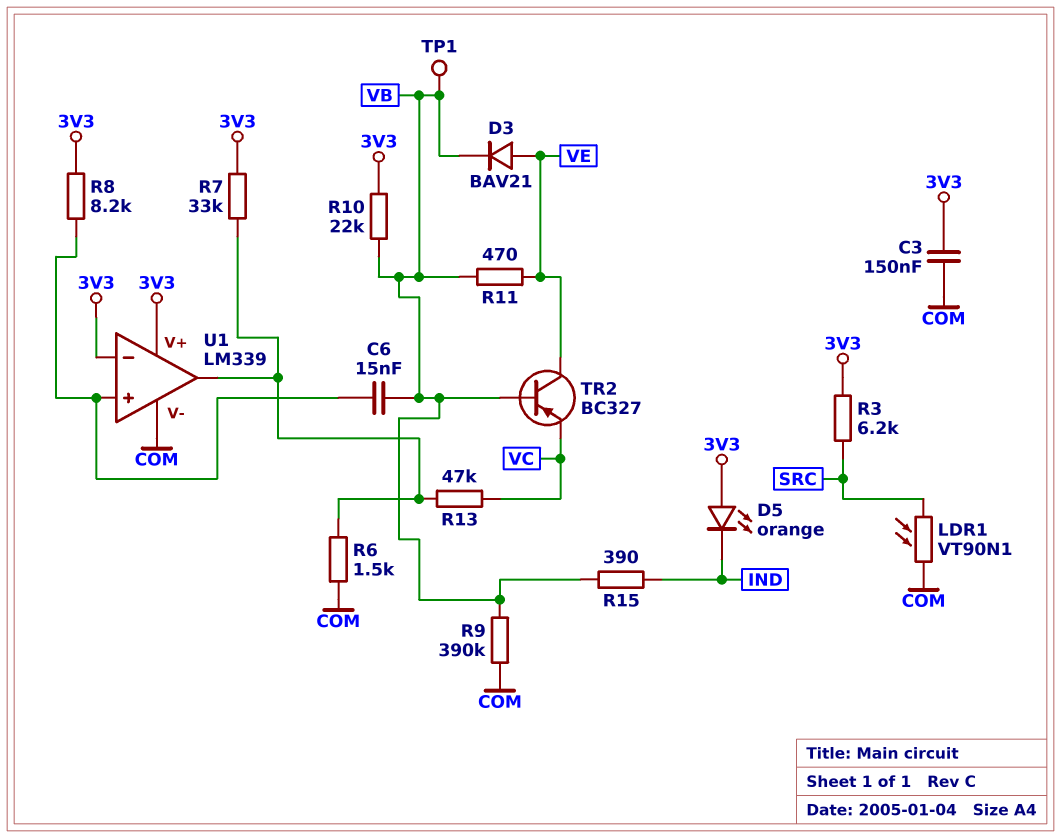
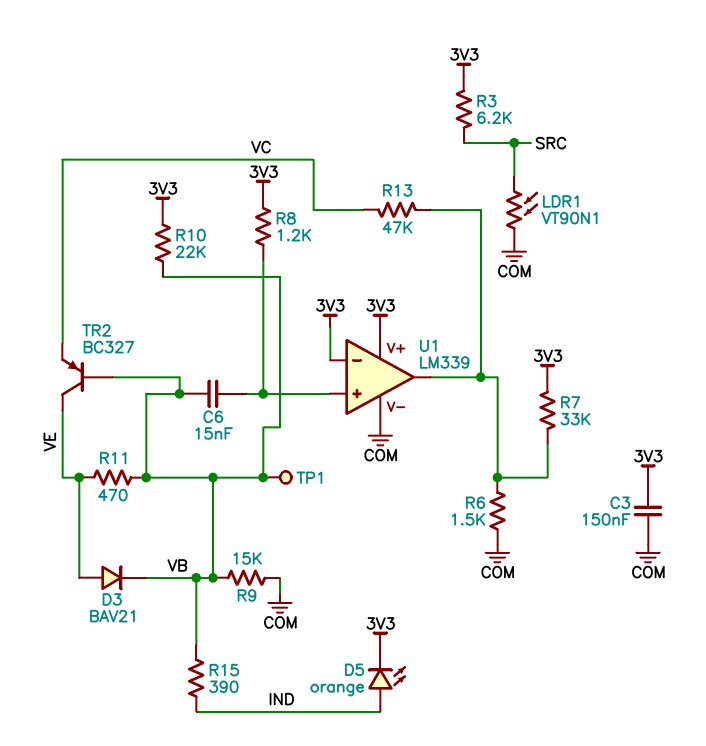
D5: LED orange (A 3V3, K IND) -> LED orange (A IND, K 3V3)
R8: 8.2k (3V3, U1/in+) -> 1.2k (3V3, U1/in+)
R9: 390k (COM, VB) -> 15k (COM, VB)

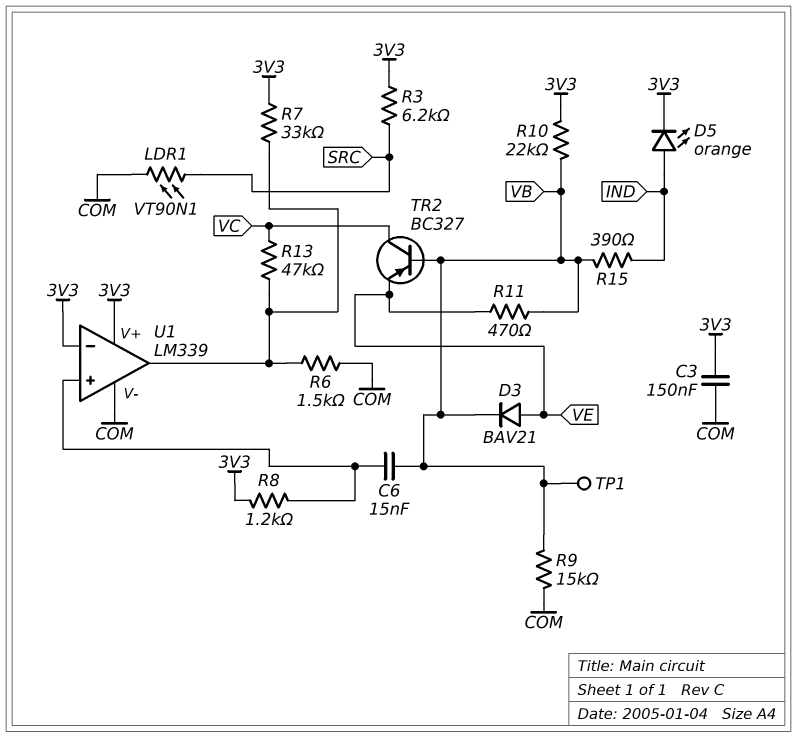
TR2: PNP BC327 (B VB, C VE, E VC) -> PNP BC327 (B VB, C VC, E VE)

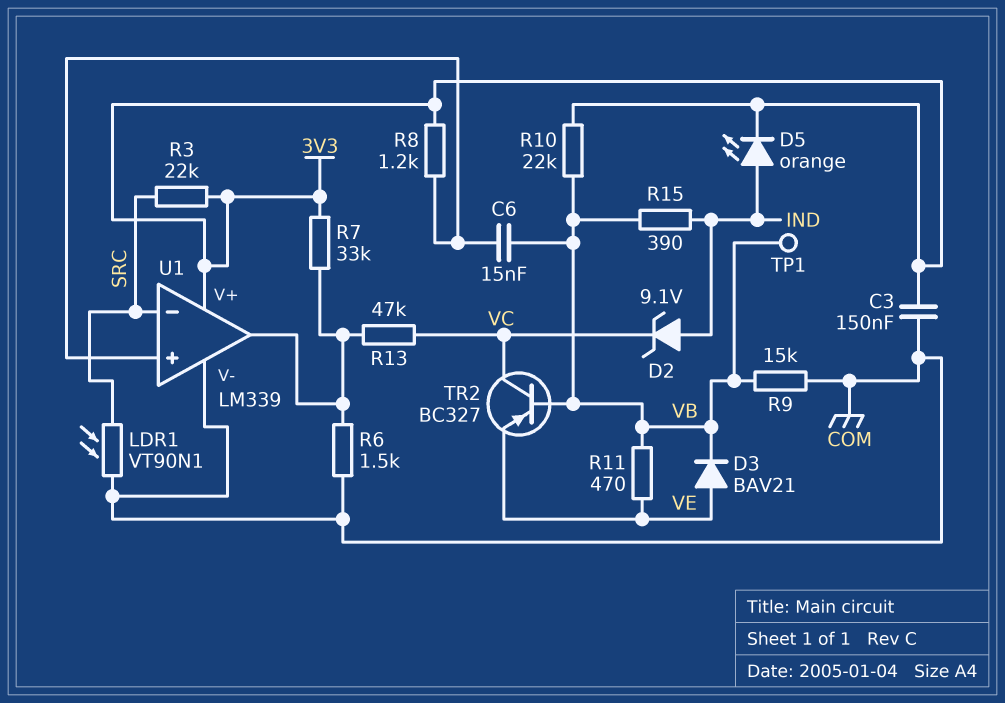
D2: none -> zener 9.1V (A IND, K VC)
R3: 6.2k (3V3, SRC) -> 22k (3V3, SRC)
U1 pin in-: 3V3 -> SRC

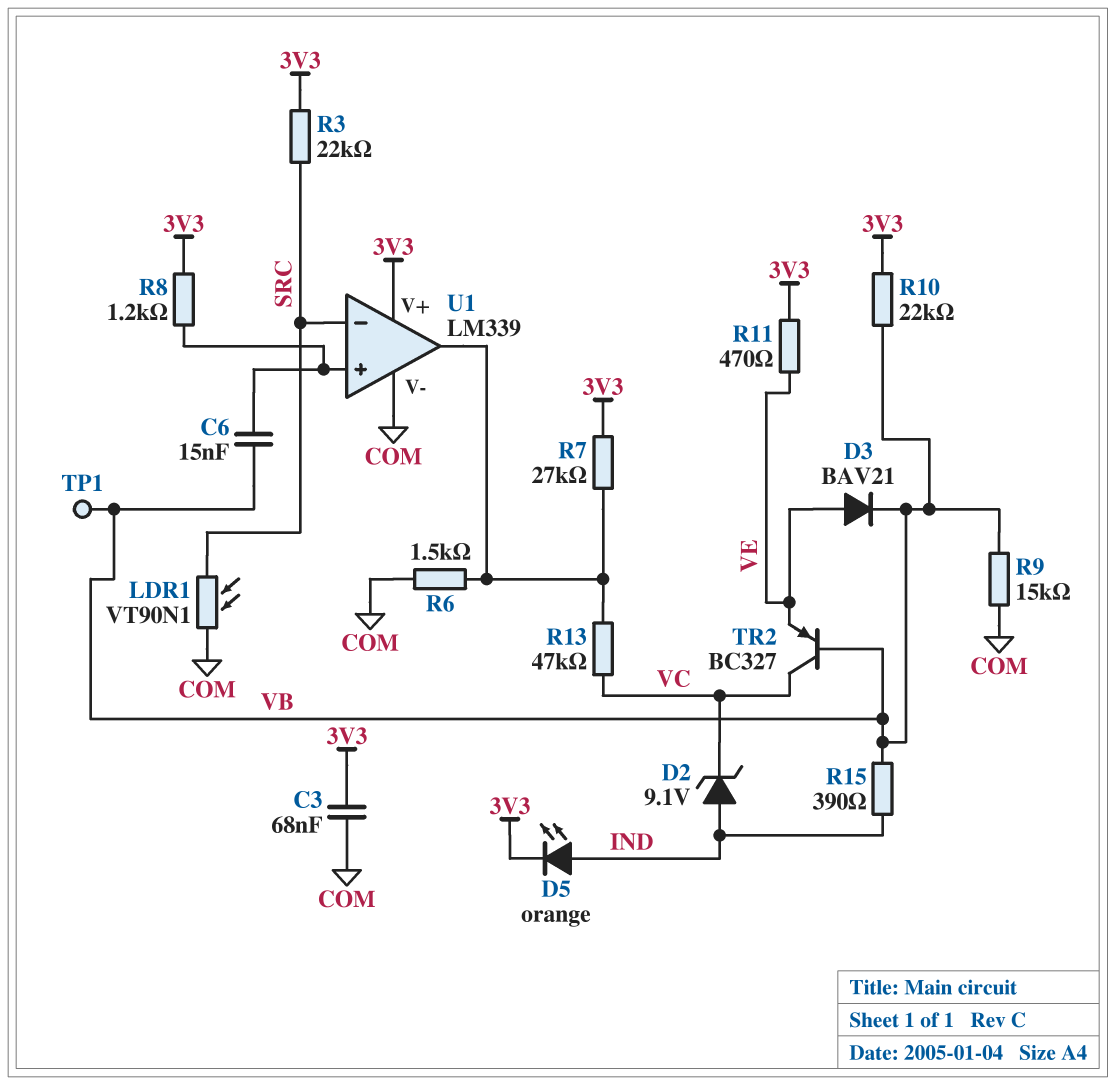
C3: 150nF (3V3, COM) -> 68nF (3V3, COM)
R7: 33k (3V3, U1/out) -> 27k (3V3, U1/out)
R11: 470 (VB, VE) -> 470 (3V3, VE)

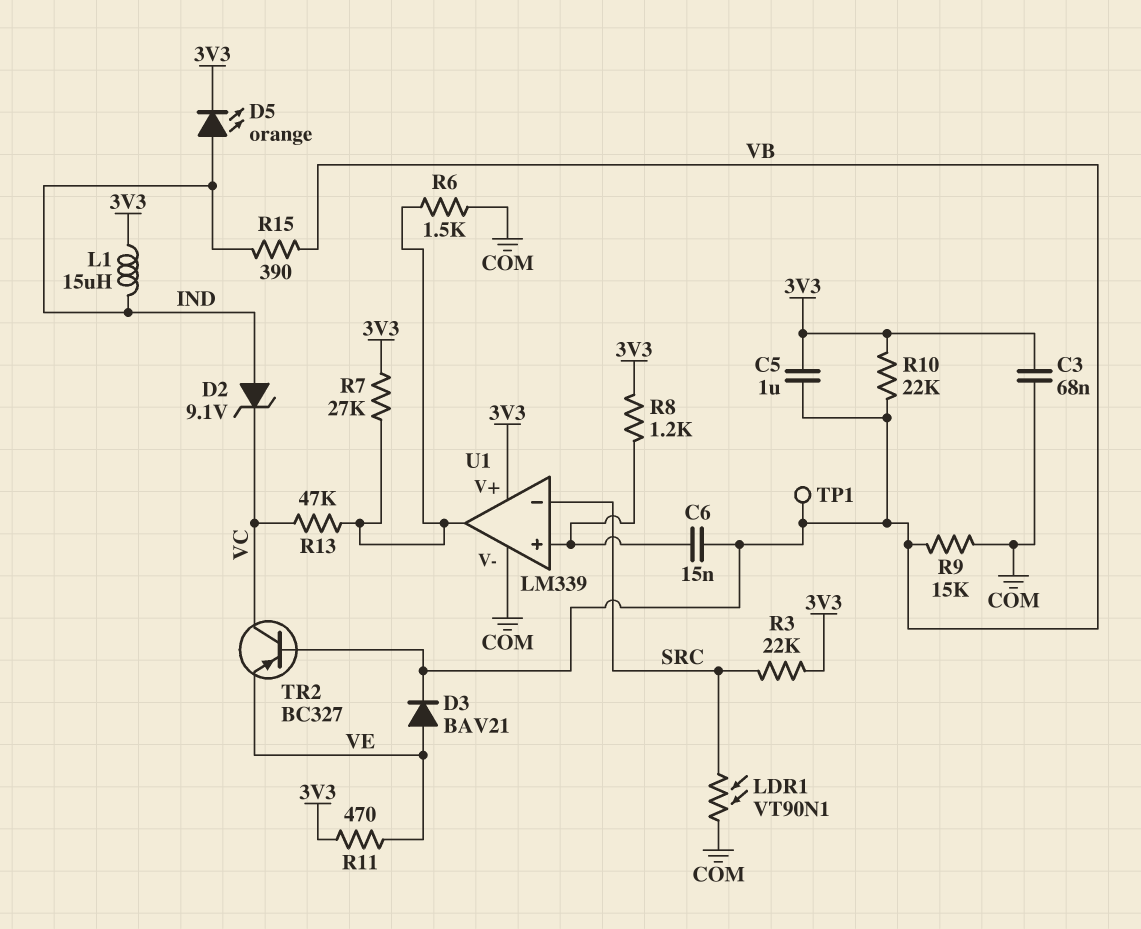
C5: none -> 1uF (3V3, VB)
L1: none -> 15uH (3V3, IND)

